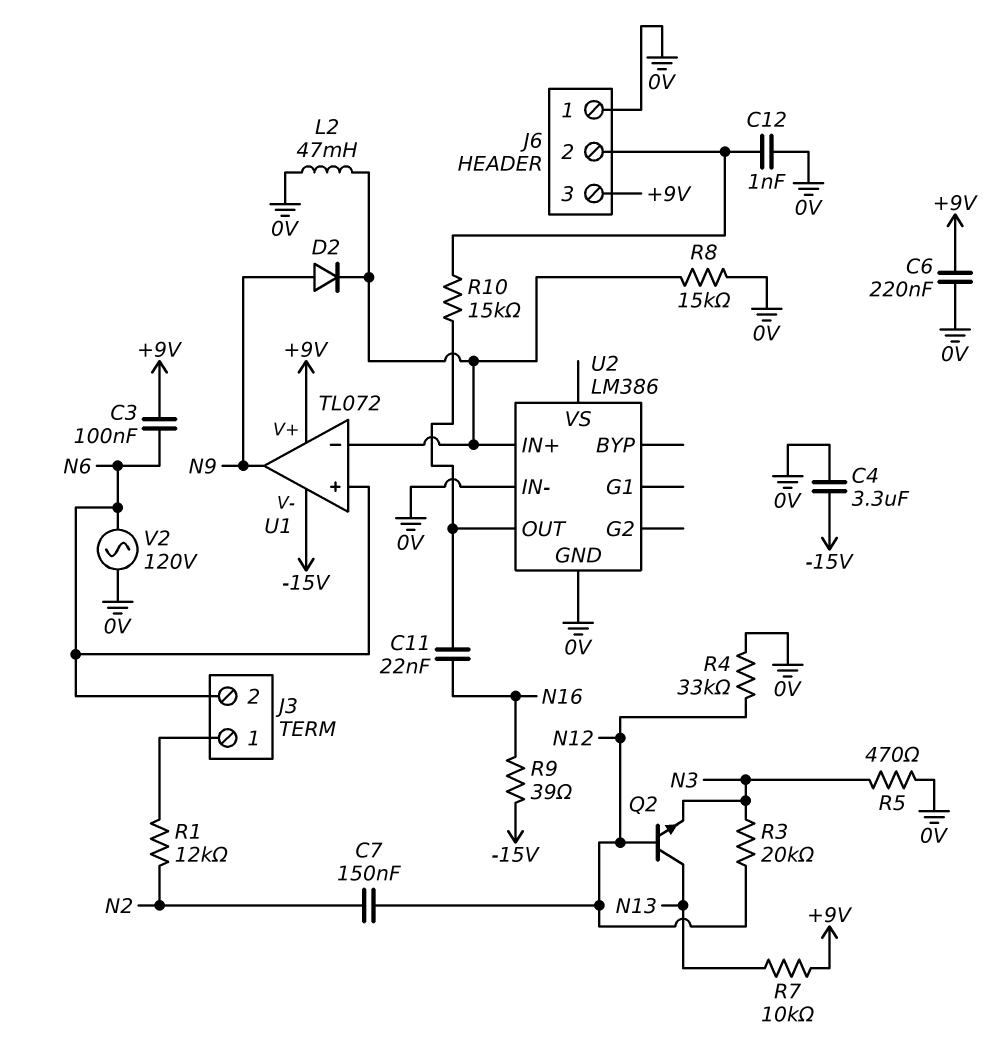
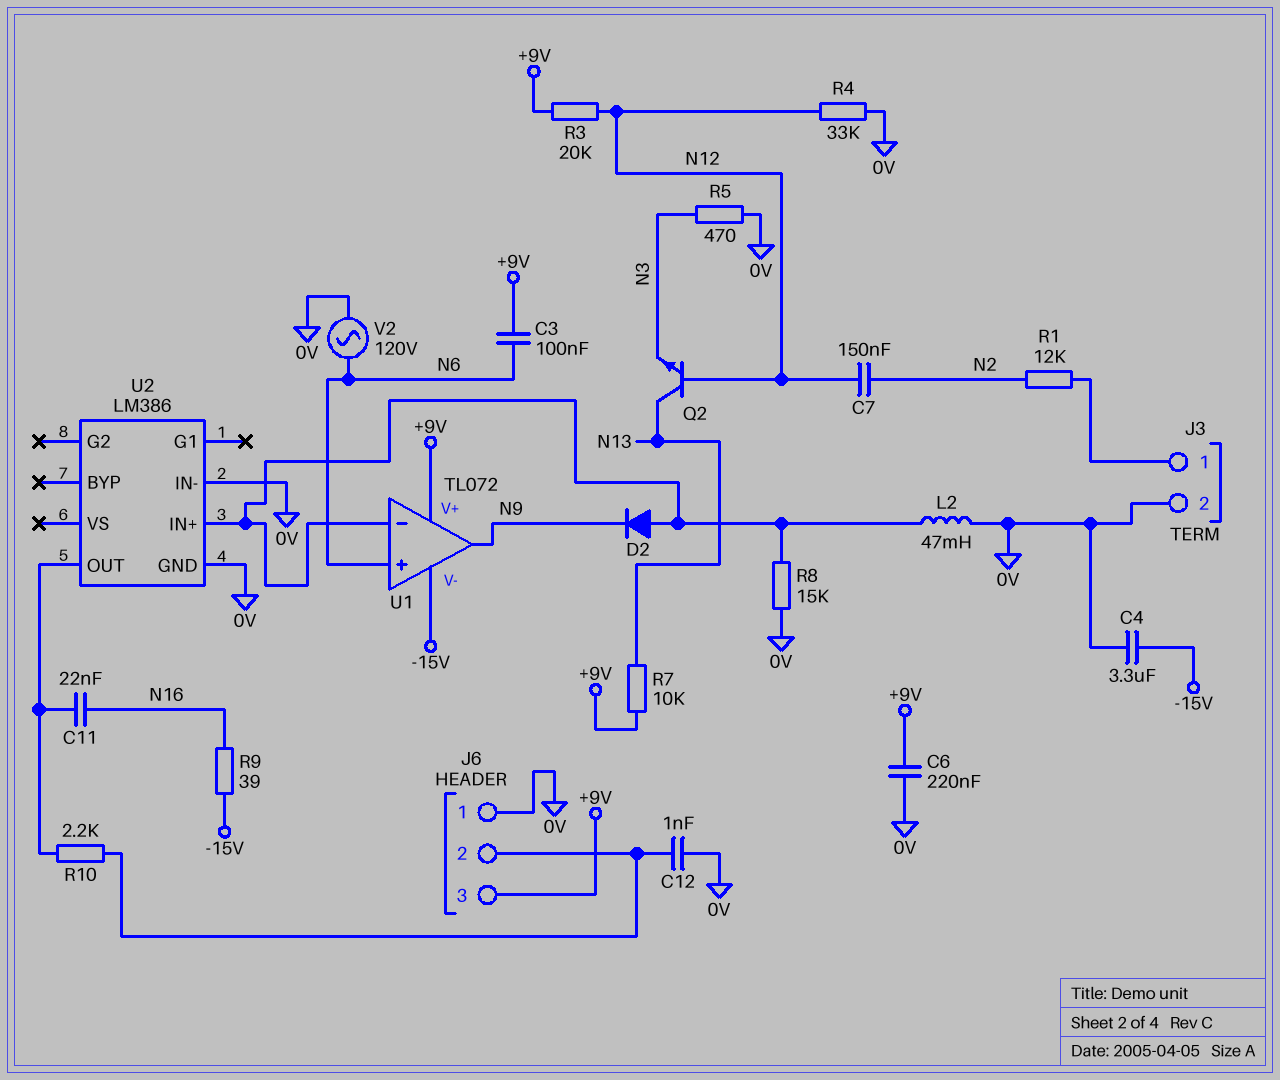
D2: diode (A N9, K U1/in-) -> diode (A U1/in-, K N9)
J3 pin 2: N6 -> 0V
R3: 20k (N3, N12) -> 20k (+9V, N12)
R10: 15k (J6/2, U2/OUT) -> 2.2k (J6/2, U2/OUT)

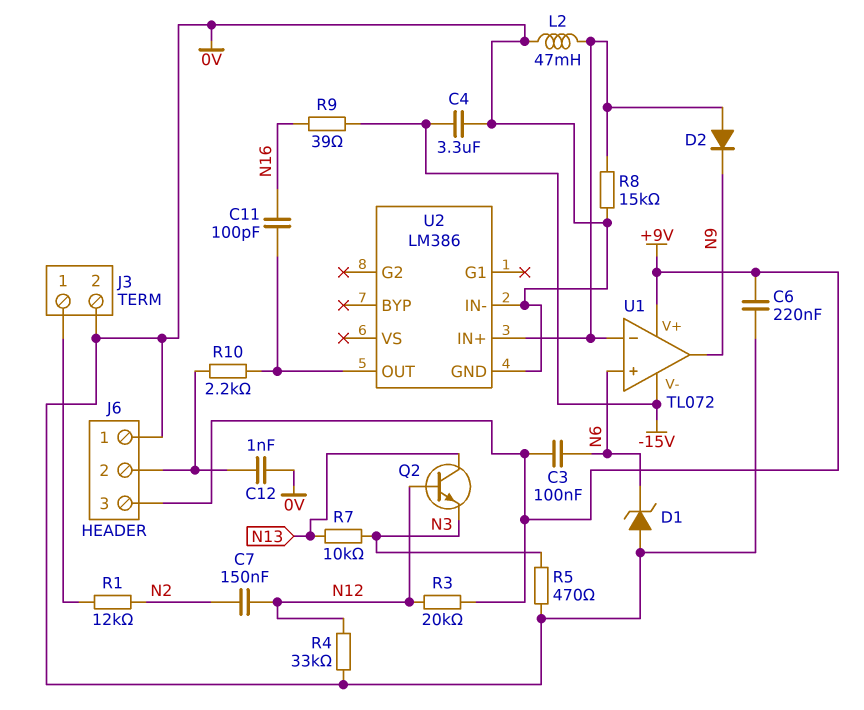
C11: 22nF (N16, U2/OUT) -> 100pF (N16, U2/OUT)
D1: none -> zener (A 0V, K N6)
R7: 10k (+9V, N13) -> 10k (N3, N13)
V2: AC 120V (0V, N6) -> none

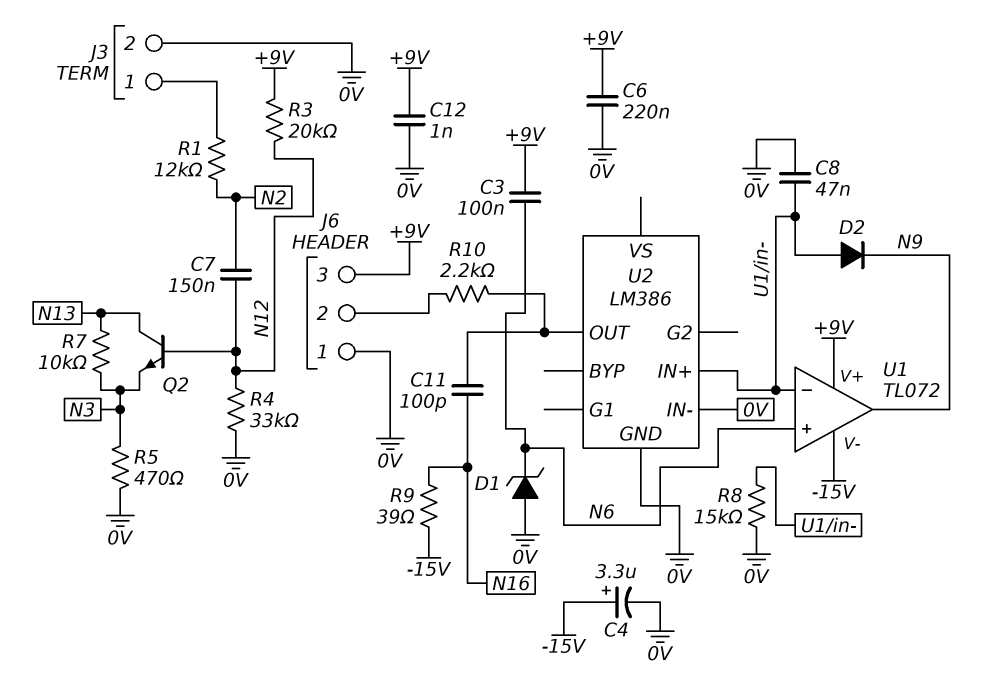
C4: 3.3uF (-15V, 0V) -> 3.3uF (plus -15V, minus 0V)
C8: none -> 47nF (0V, U1/in-)
C12: 1nF (0V, J6/2) -> 1nF (+9V, 0V)
L2: 47mH (0V, U1/in-) -> none

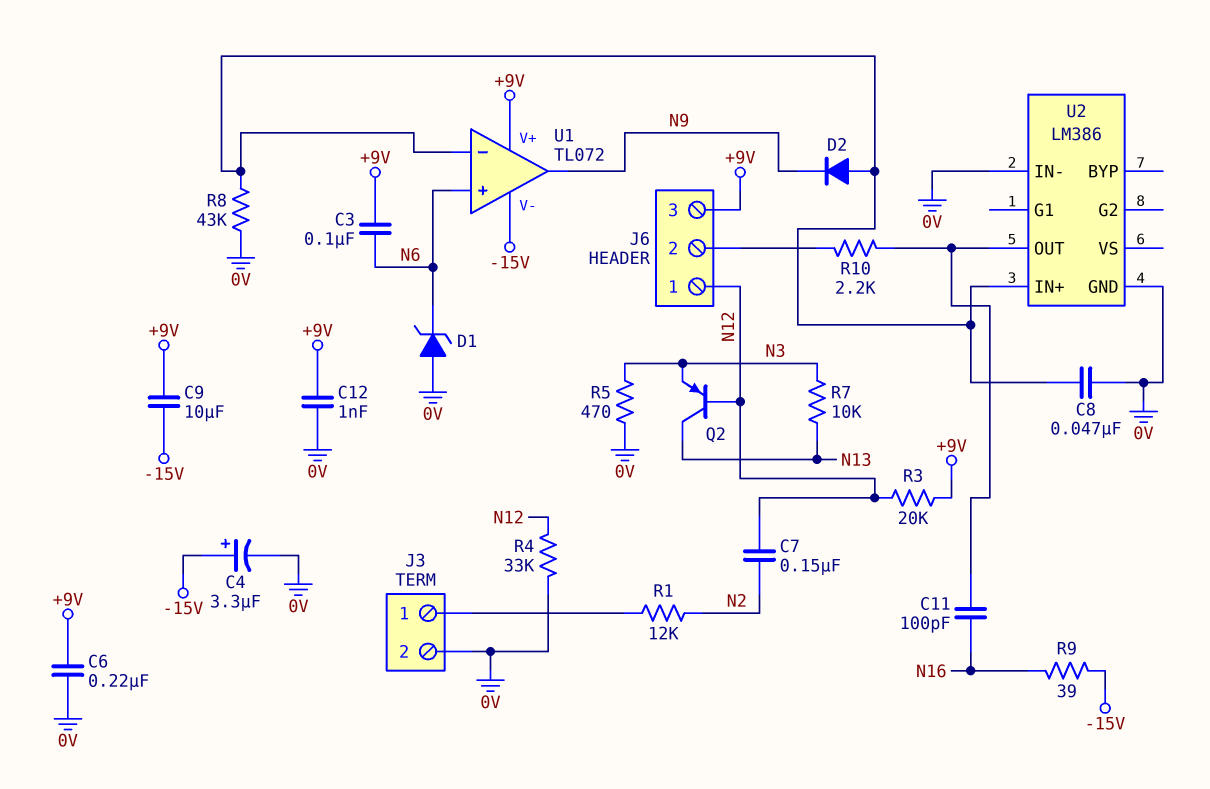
C9: none -> 10uF (+9V, -15V)
J6 pin 1: 0V -> N12
Q2: NPN (B N12, C N13, E N3) -> PNP (B N12, C N13, E N3)
R8: 15k (0V, U1/in-) -> 43k (0V, U1/in-)

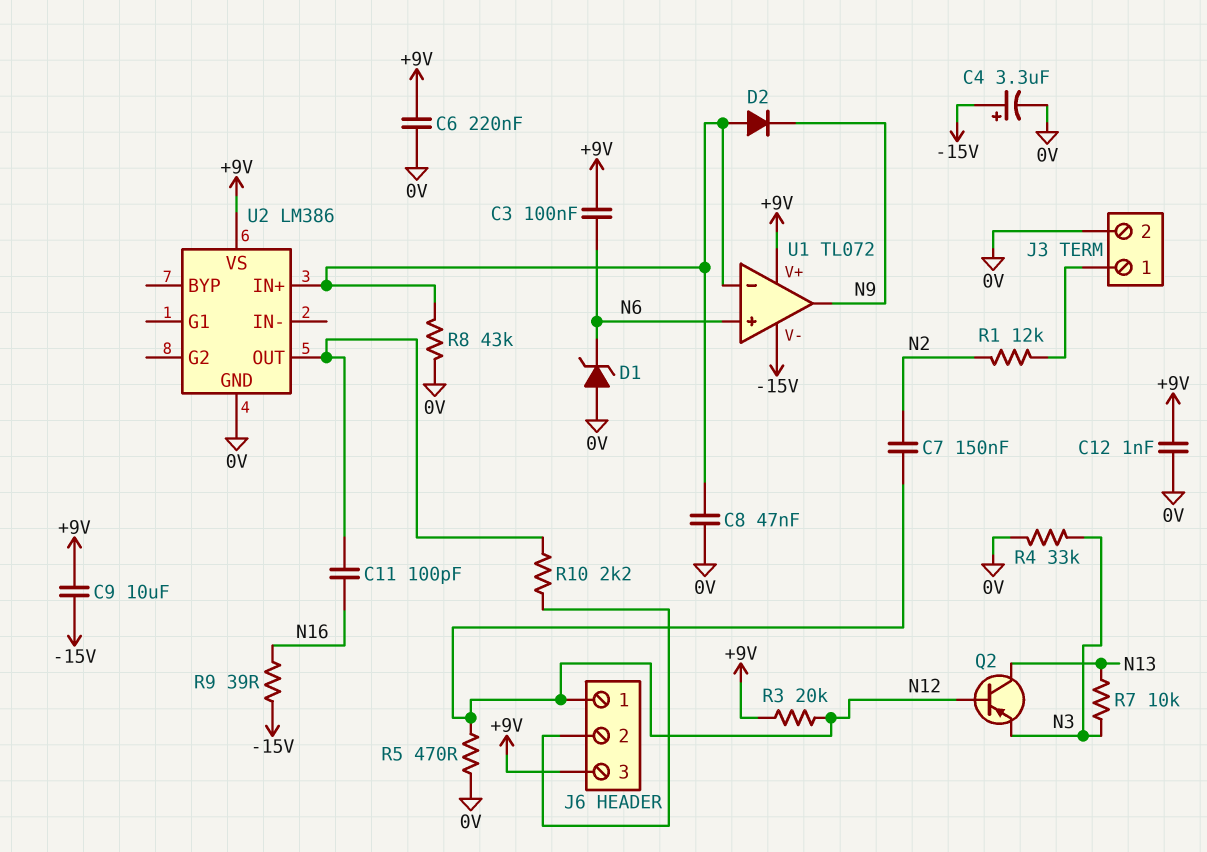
R4: 33k (0V, N12) -> 33k (0V, N3)
R5: 470 (0V, N3) -> 470 (0V, N12)
U2 pin IN-: 0V -> none
U2 pin VS: none -> +9V

